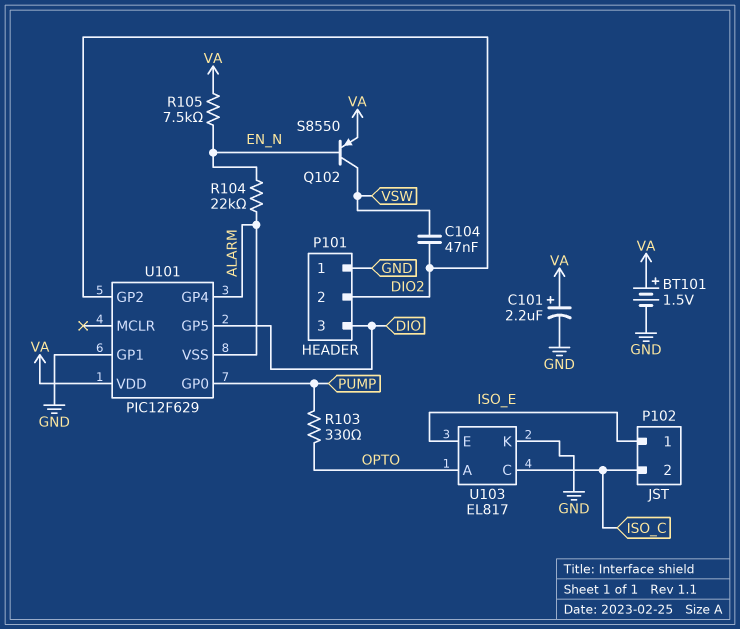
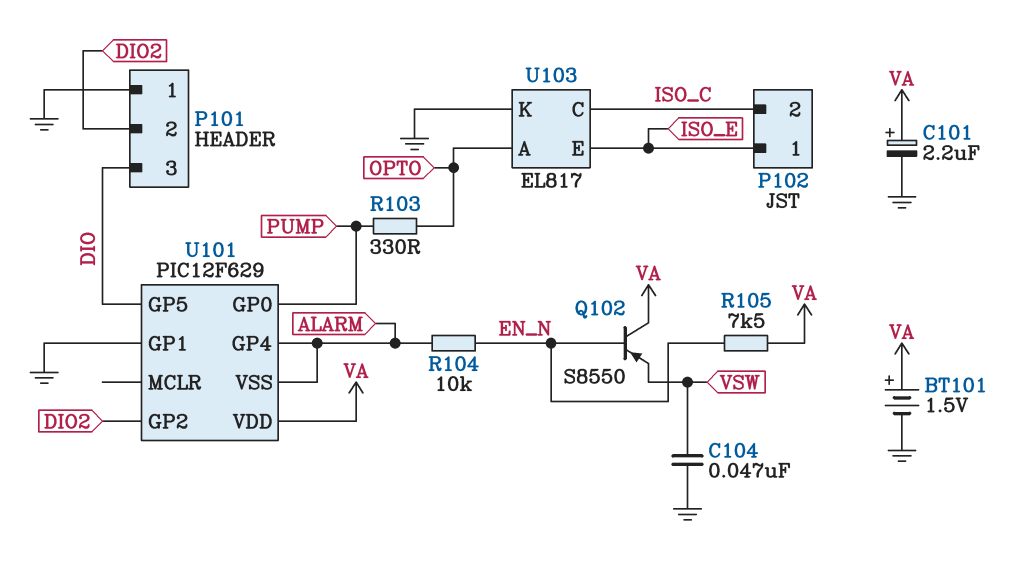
C104: 47nF (DIO2, VSW) -> 47nF (GND, VSW)
Q102: PNP S8550 (B EN_N, C VSW, E VA) -> PNP S8550 (B EN_N, C VA, E VSW)
R104: 22k (ALARM, EN_N) -> 10k (ALARM, EN_N)

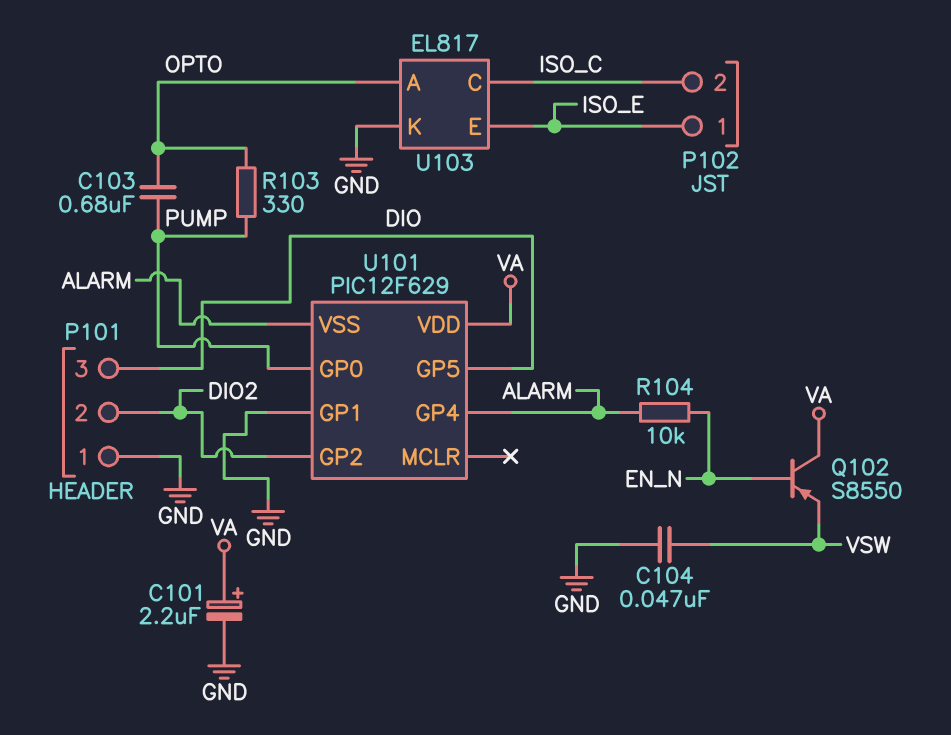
BT101: 1.5V (plus VA, minus GND) -> none
C103: none -> 680nF (OPTO, PUMP)
R105: 7.5k (EN_N, VA) -> none

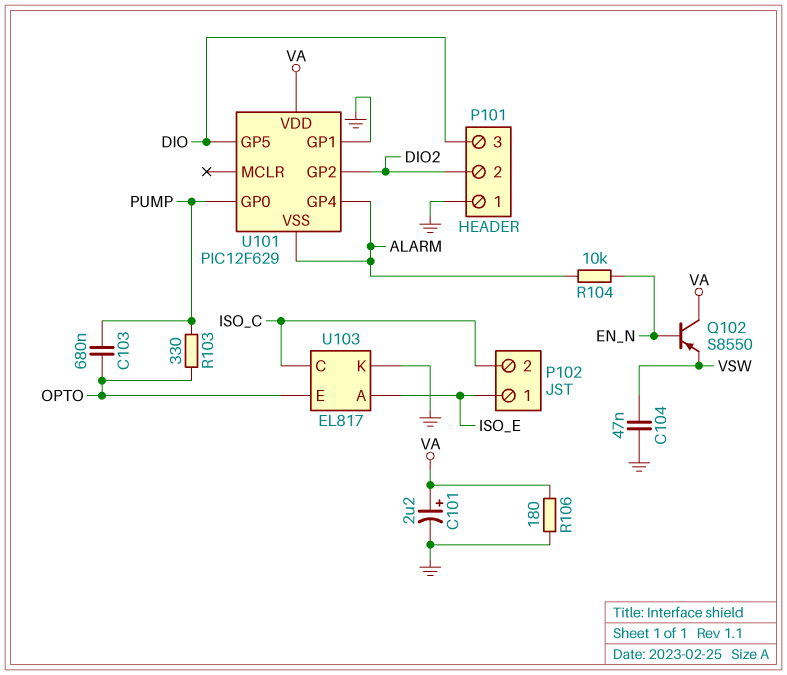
R106: none -> 180 (GND, VA)
U103 pin A: OPTO -> ISO_E
U103 pin E: ISO_E -> OPTO

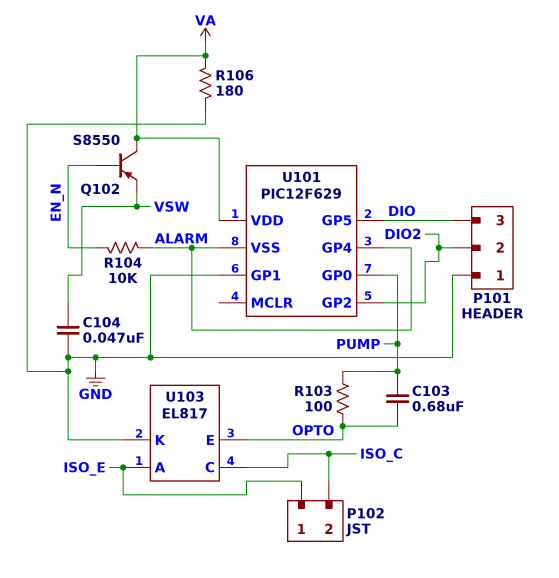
C101: 2.2uF (plus VA, minus GND) -> none
R103: 330 (OPTO, PUMP) -> 100 (OPTO, PUMP)

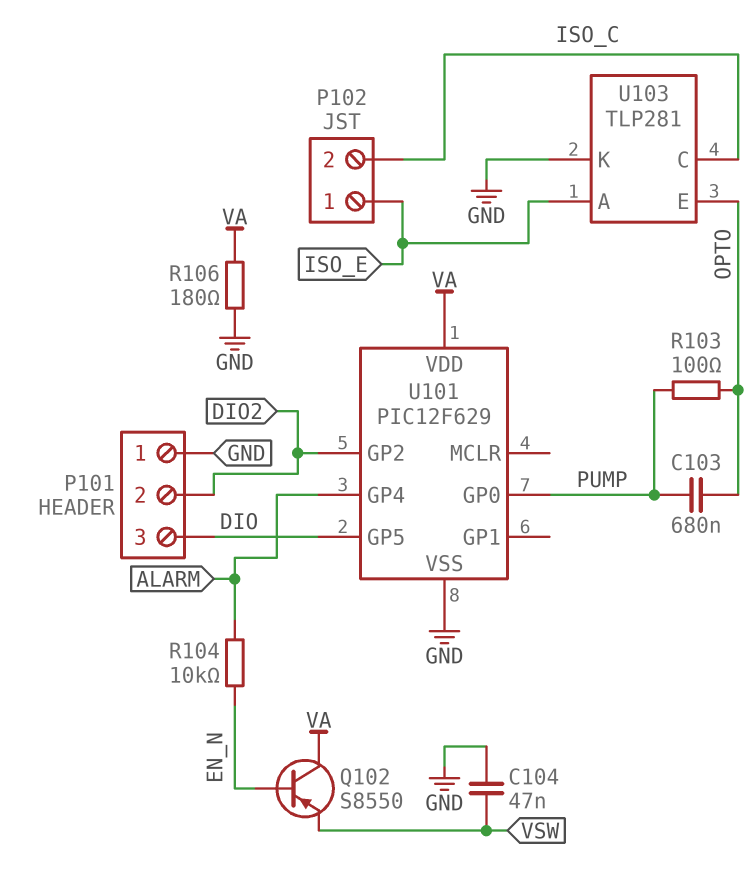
U101 pin GP1: GND -> none
U101 pin VSS: ALARM -> GND
U103: EL817 -> TLP281

